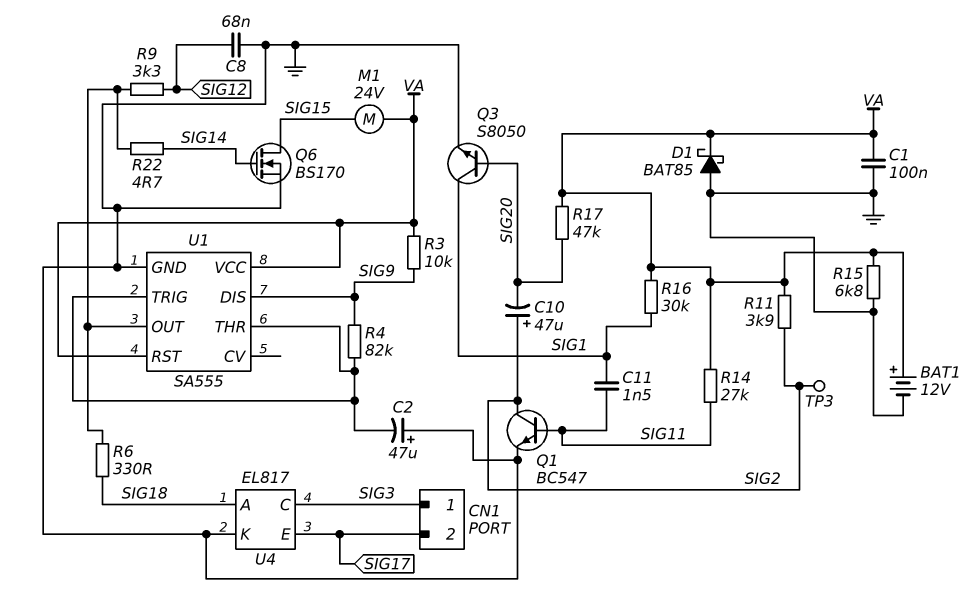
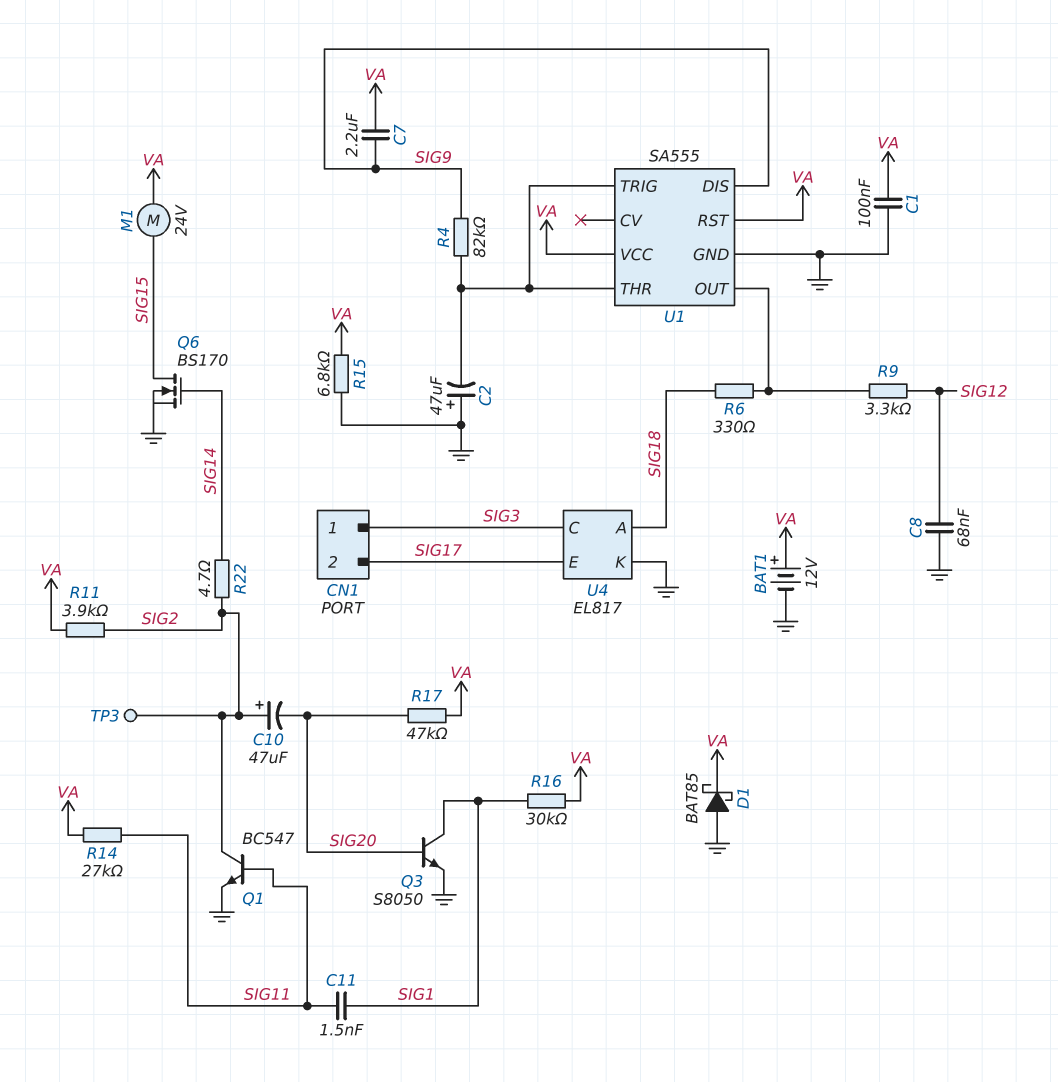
C7: none -> 2.2uF (SIG9, VA)
R3: 10k (SIG9, VA) -> none
R22: 4.7 (SIG14, U1/OUT) -> 4.7 (SIG2, SIG14)

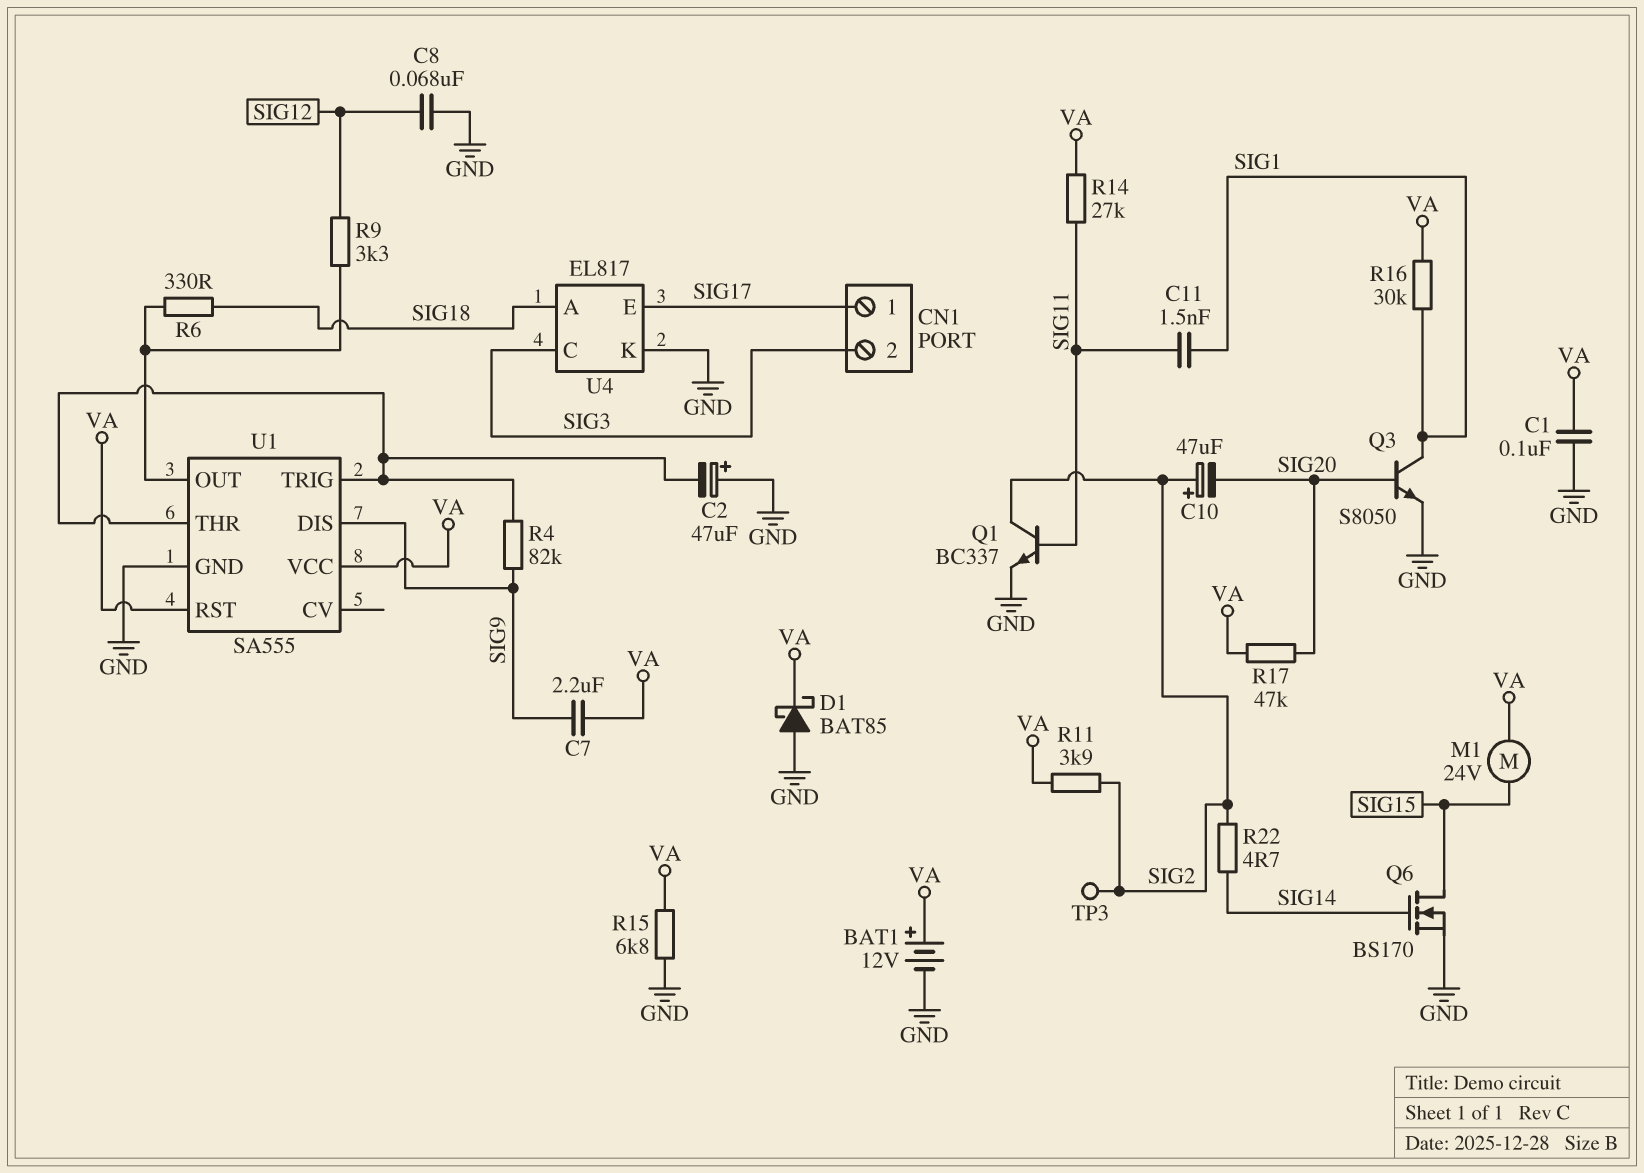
CN1 pin 1: SIG3 -> SIG17
CN1 pin 2: SIG17 -> SIG3
Q1: NPN BC547 (B SIG11, C SIG2, E GND) -> NPN BC337 (B SIG11, C SIG2, E GND)

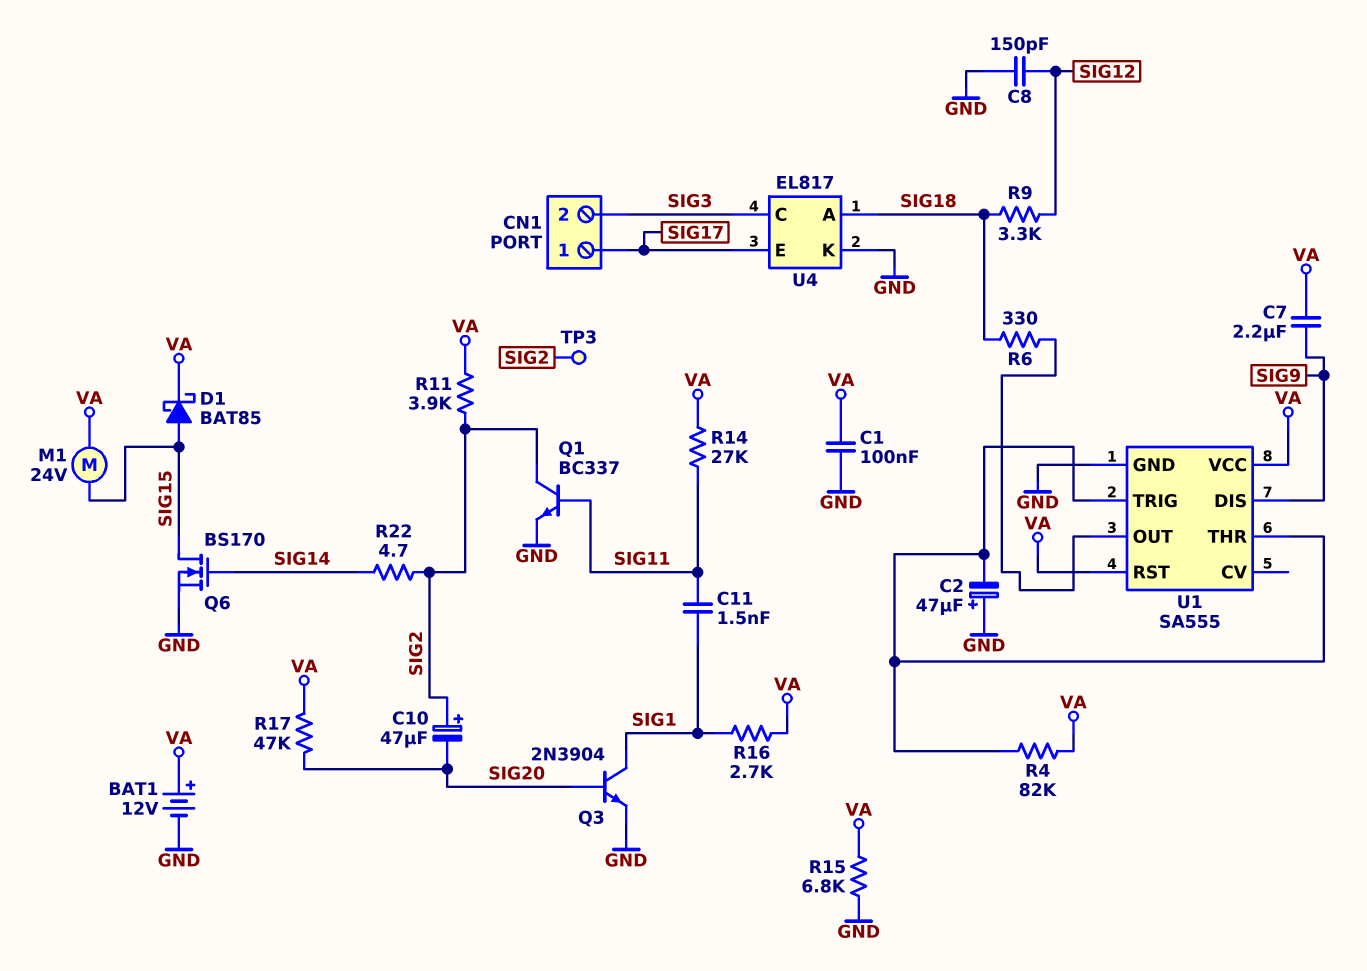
C8: 68nF (GND, SIG12) -> 150pF (GND, SIG12)
D1: schottky BAT85 (A GND, K VA) -> schottky BAT85 (A SIG15, K VA)
Q3: NPN S8050 (B SIG20, C SIG1, E GND) -> NPN 2N3904 (B SIG20, C SIG1, E GND)
R4: 82k (SIG9, U1/THR) -> 82k (U1/THR, VA)
R9: 3.3k (SIG12, U1/OUT) -> 3.3k (SIG12, SIG18)
R16: 30k (SIG1, VA) -> 2.7k (SIG1, VA)

